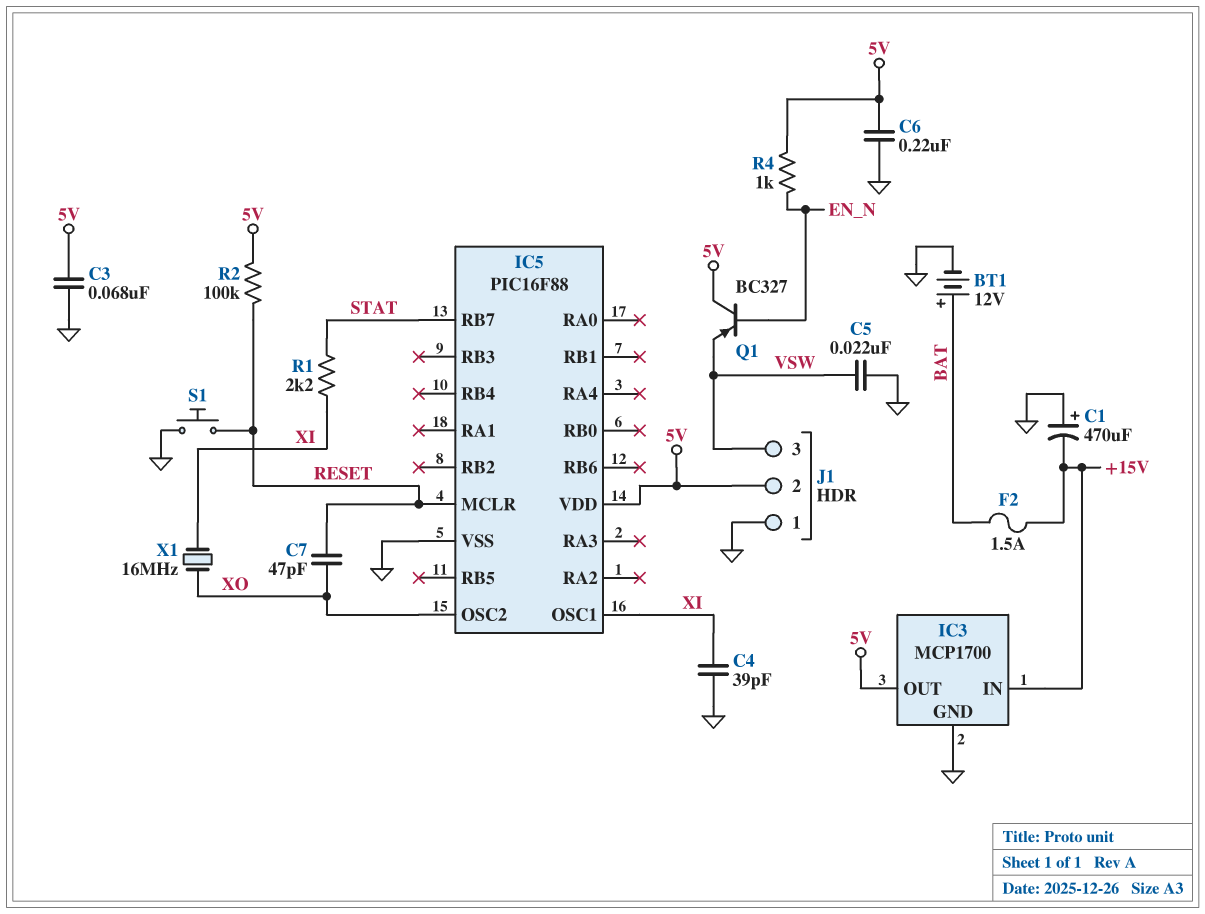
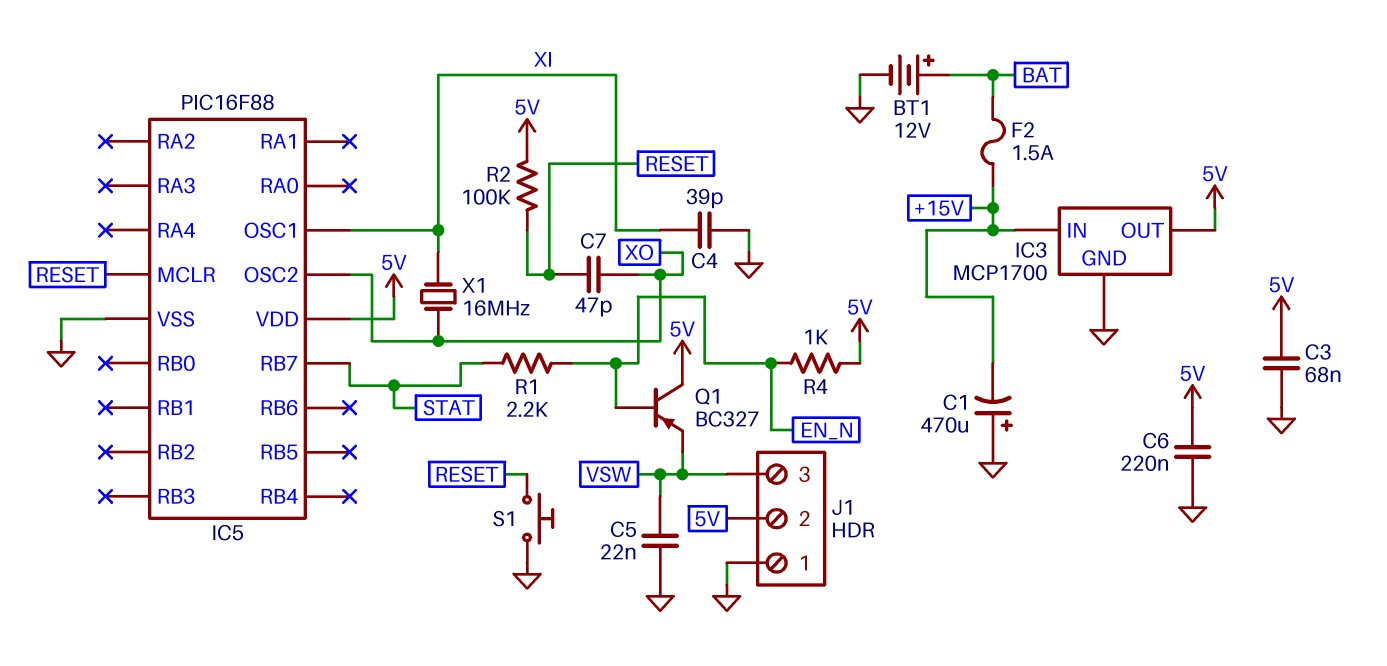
R1: 2.2k (STAT, XI) -> 2.2k (EN_N, STAT)

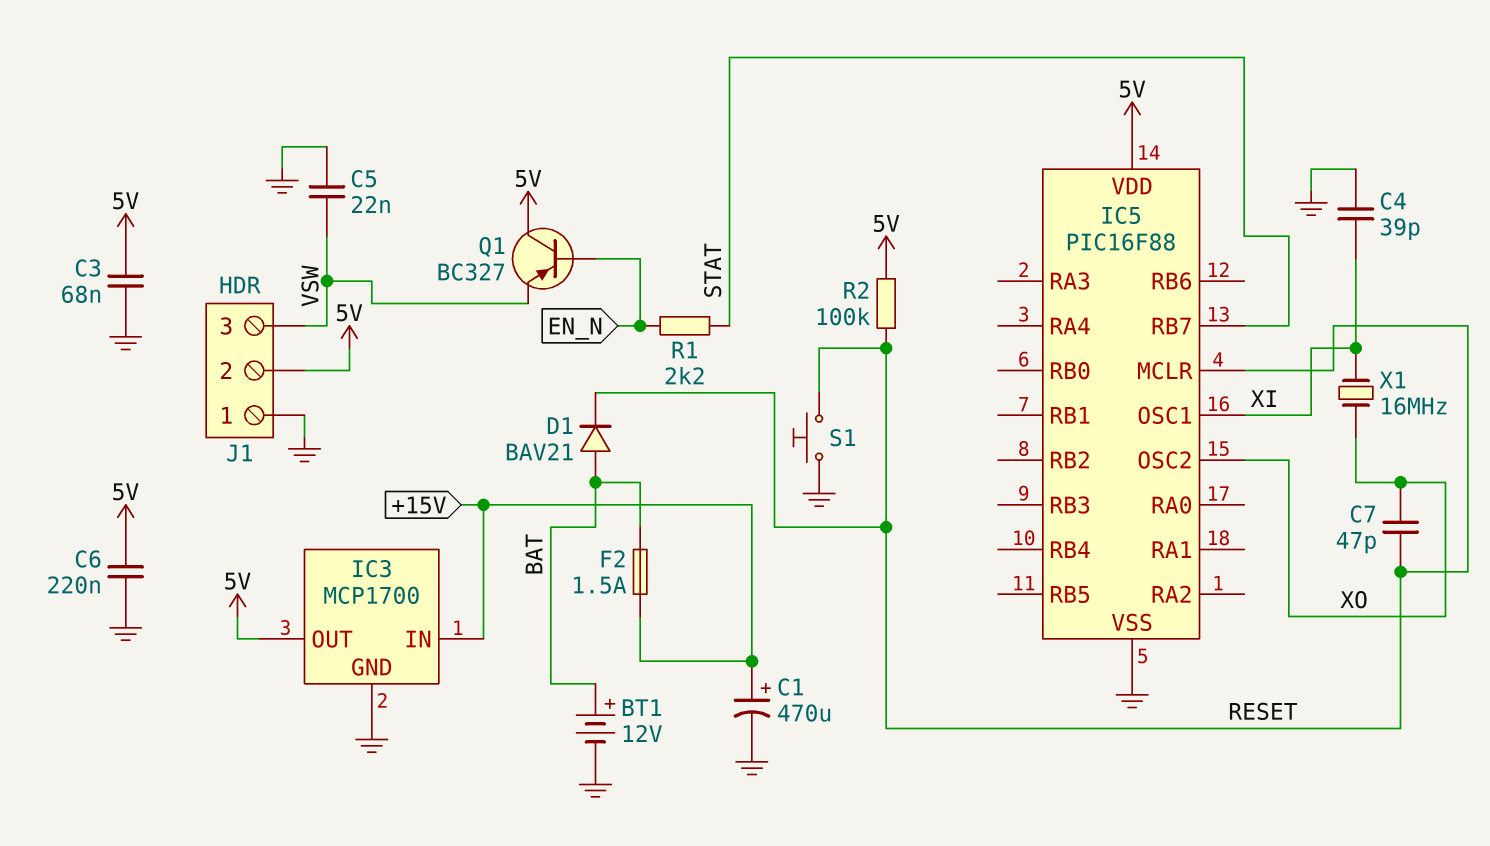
C1: 470uF (plus GND, minus +15V) -> 470uF (plus +15V, minus GND)
D1: none -> diode BAV21 (A BAT, K RESET)
R4: 1k (5V, EN_N) -> none

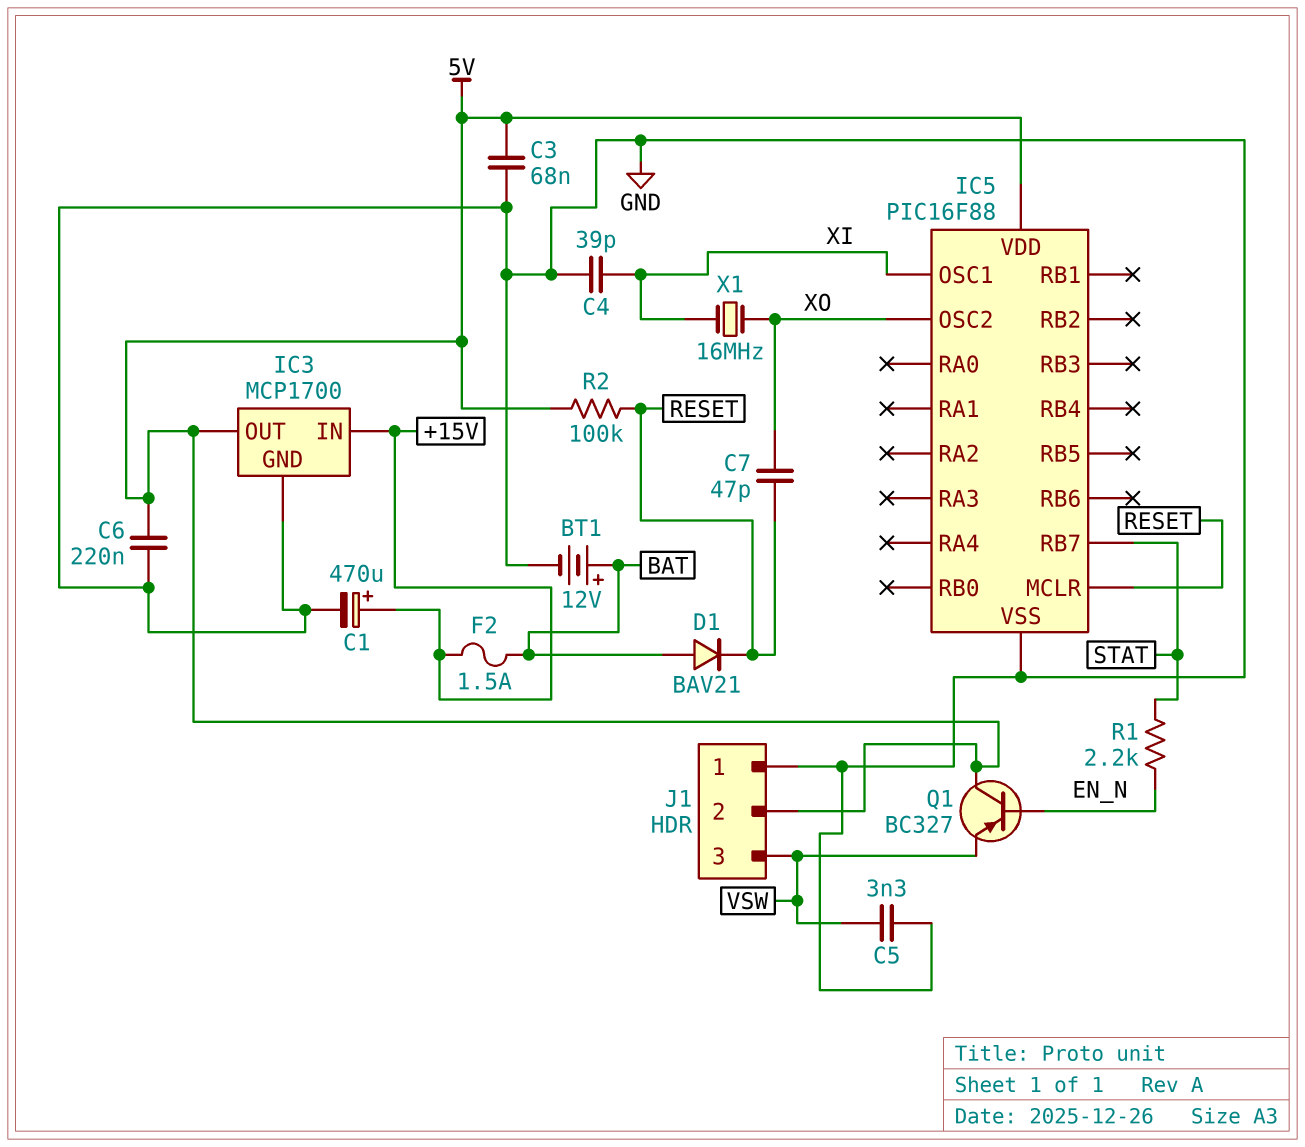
C5: 22nF (GND, VSW) -> 3.3nF (GND, VSW)
S1: button (GND, RESET) -> none

